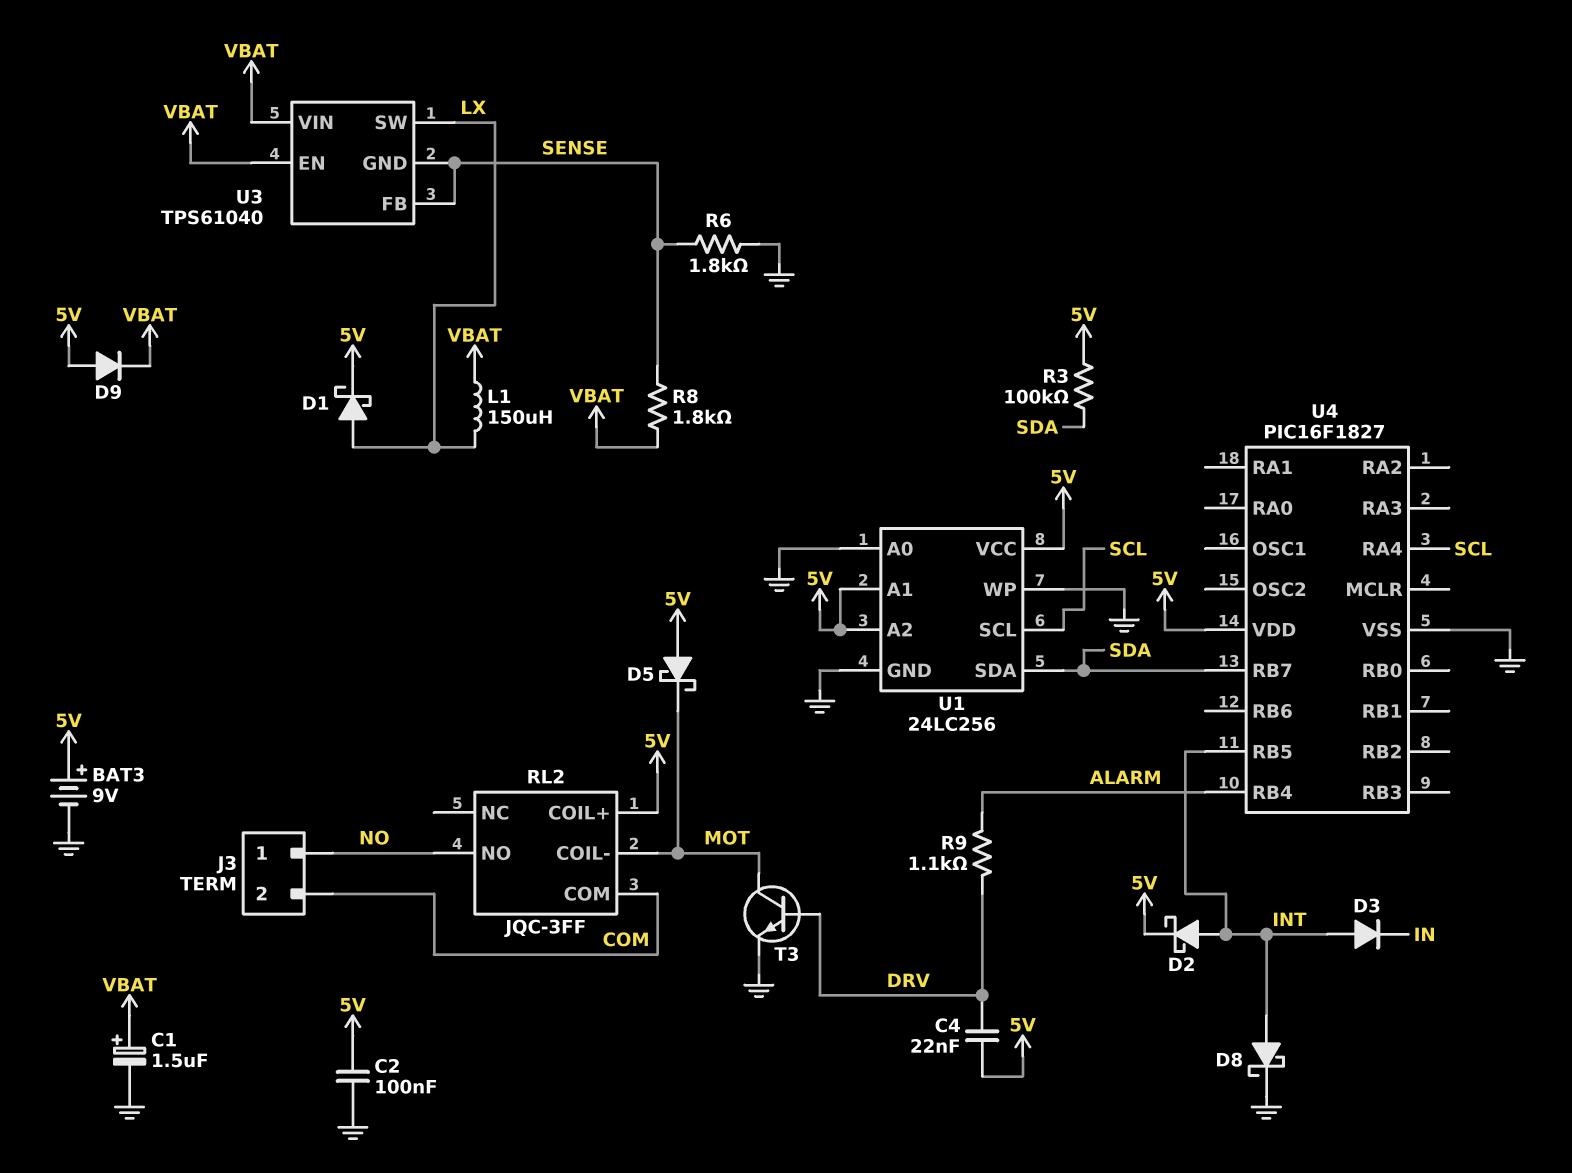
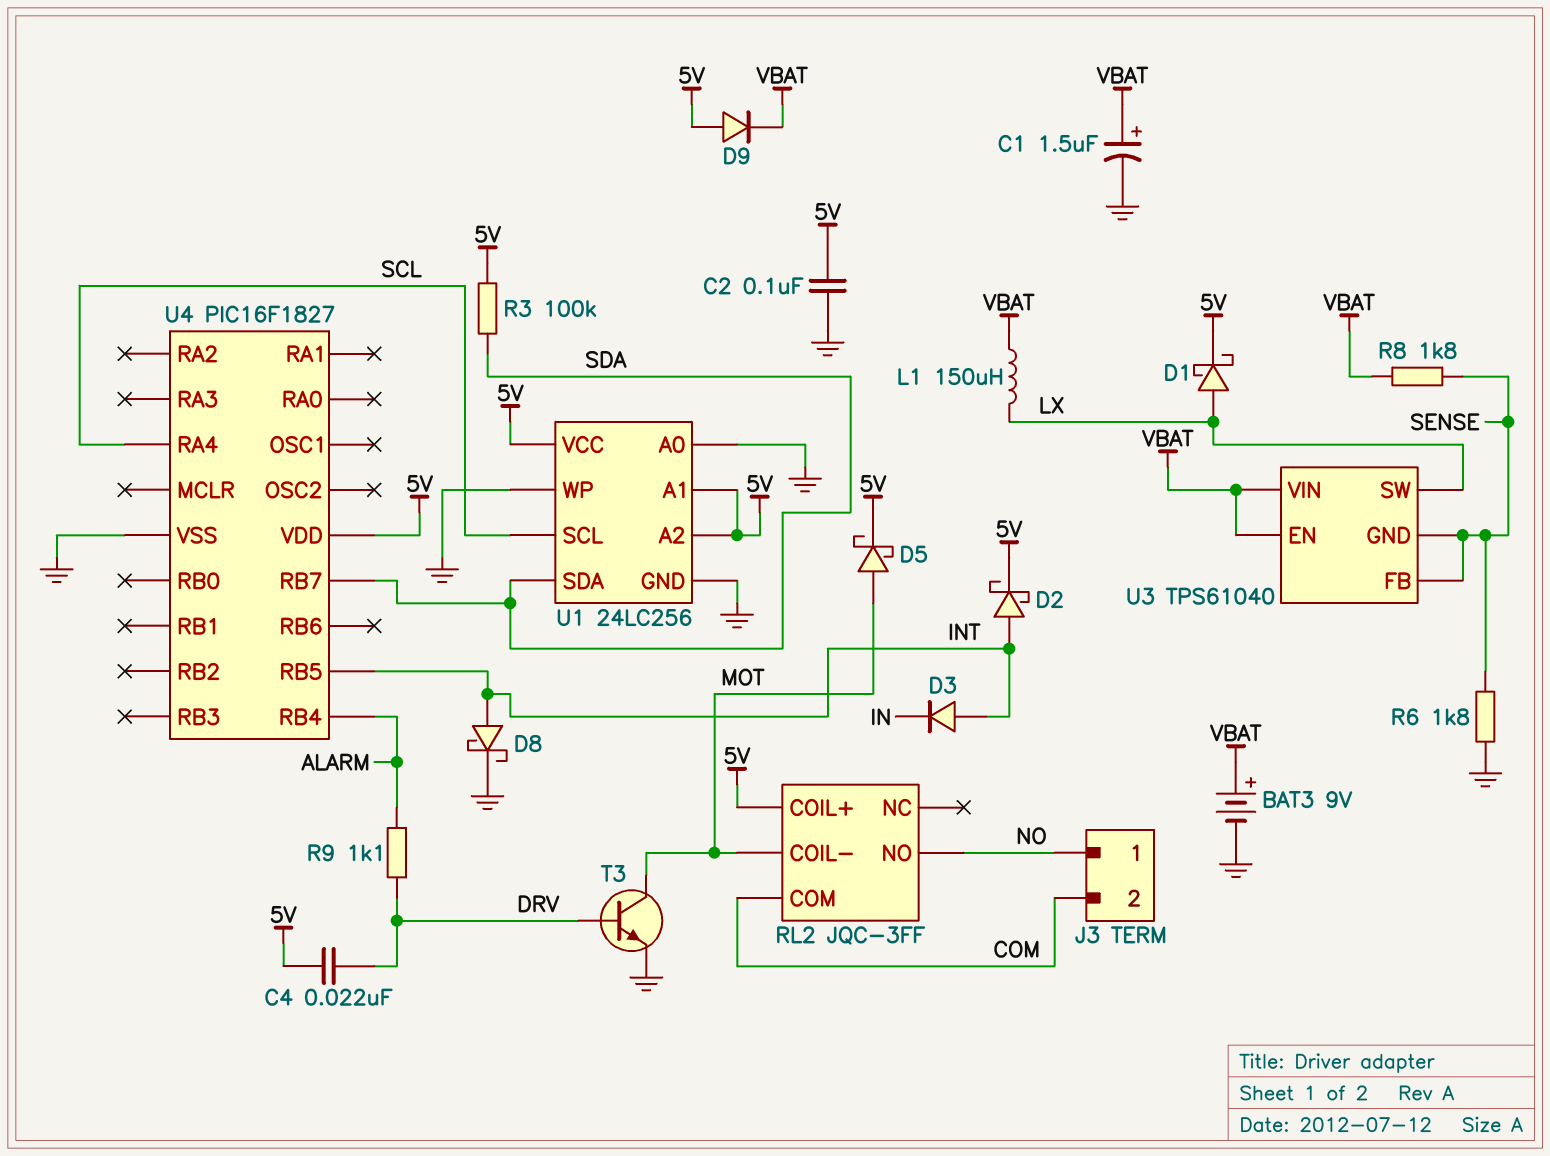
BAT3: 9V (plus 5V, minus GND) -> 9V (plus VBAT, minus GND)
D5: schottky (A 5V, K MOT) -> schottky (A MOT, K 5V)

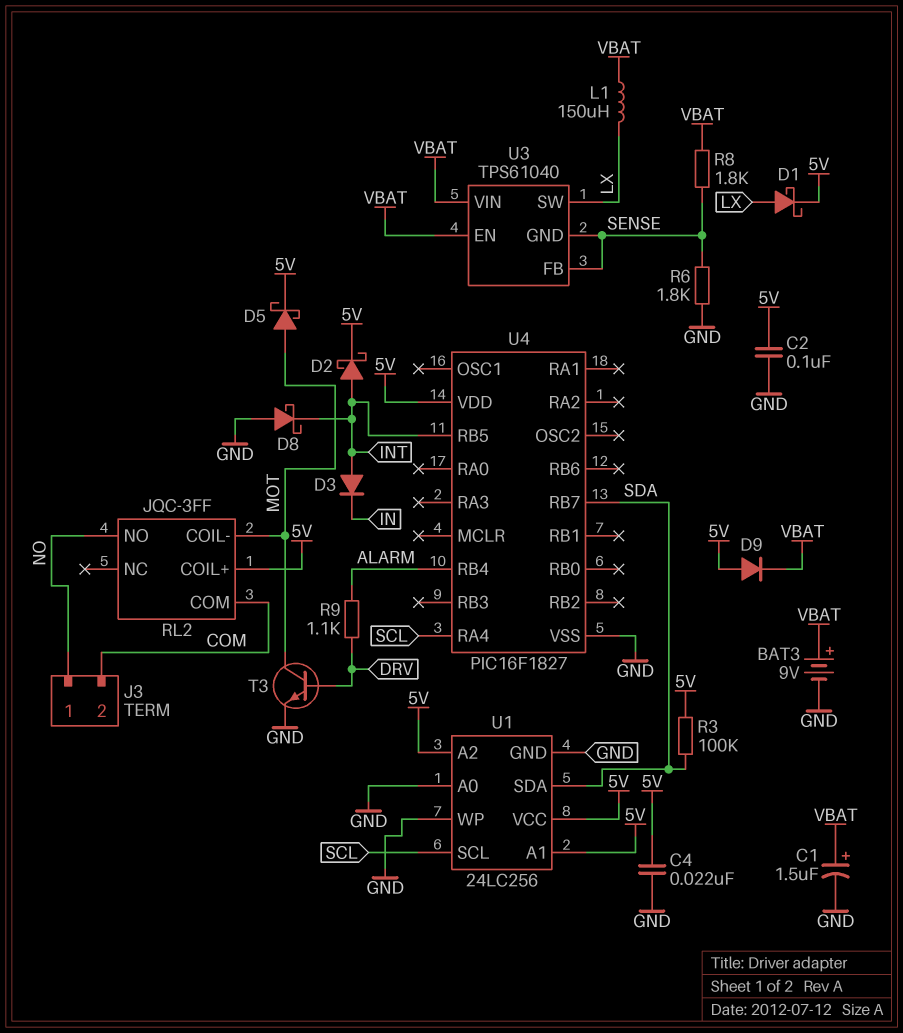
C4: 22nF (5V, DRV) -> 22nF (5V, GND)
D8: schottky (A INT, K GND) -> schottky (A GND, K INT)

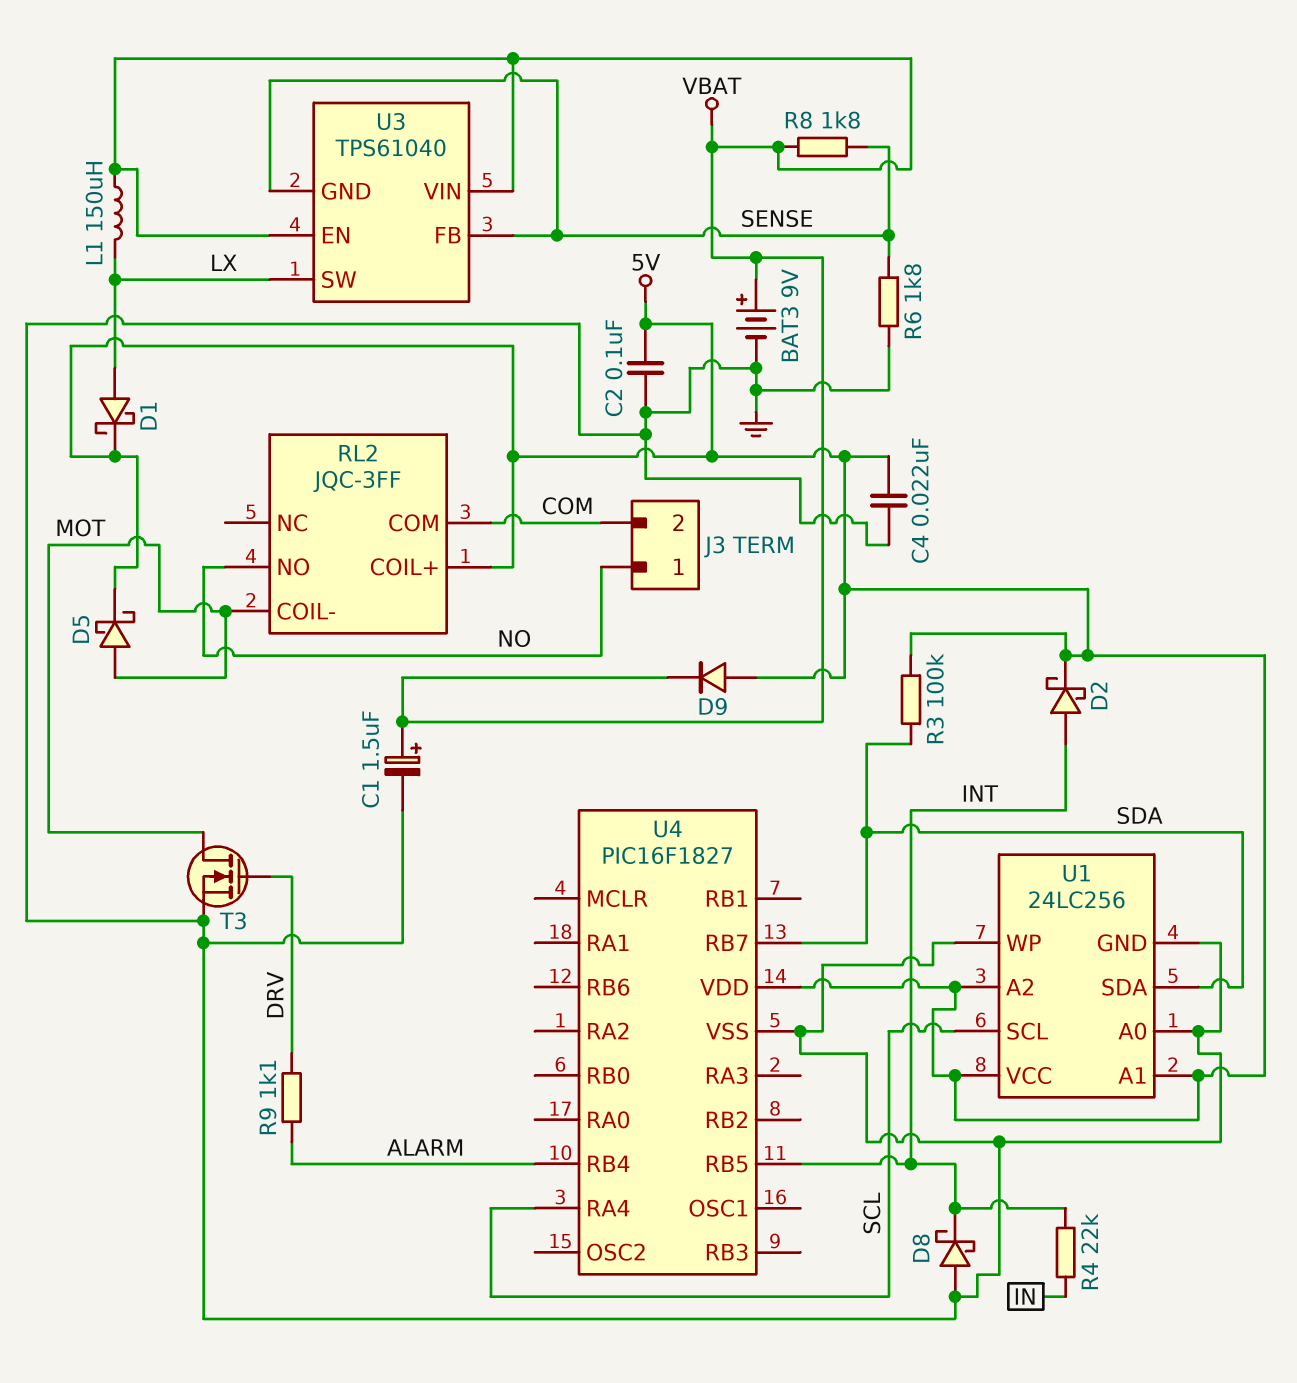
D3: diode (A INT, K IN) -> none
R4: none -> 22k (IN, INT)
T3: NPN (B DRV, C MOT, E GND) -> NMOS (G DRV, D MOT, S GND)

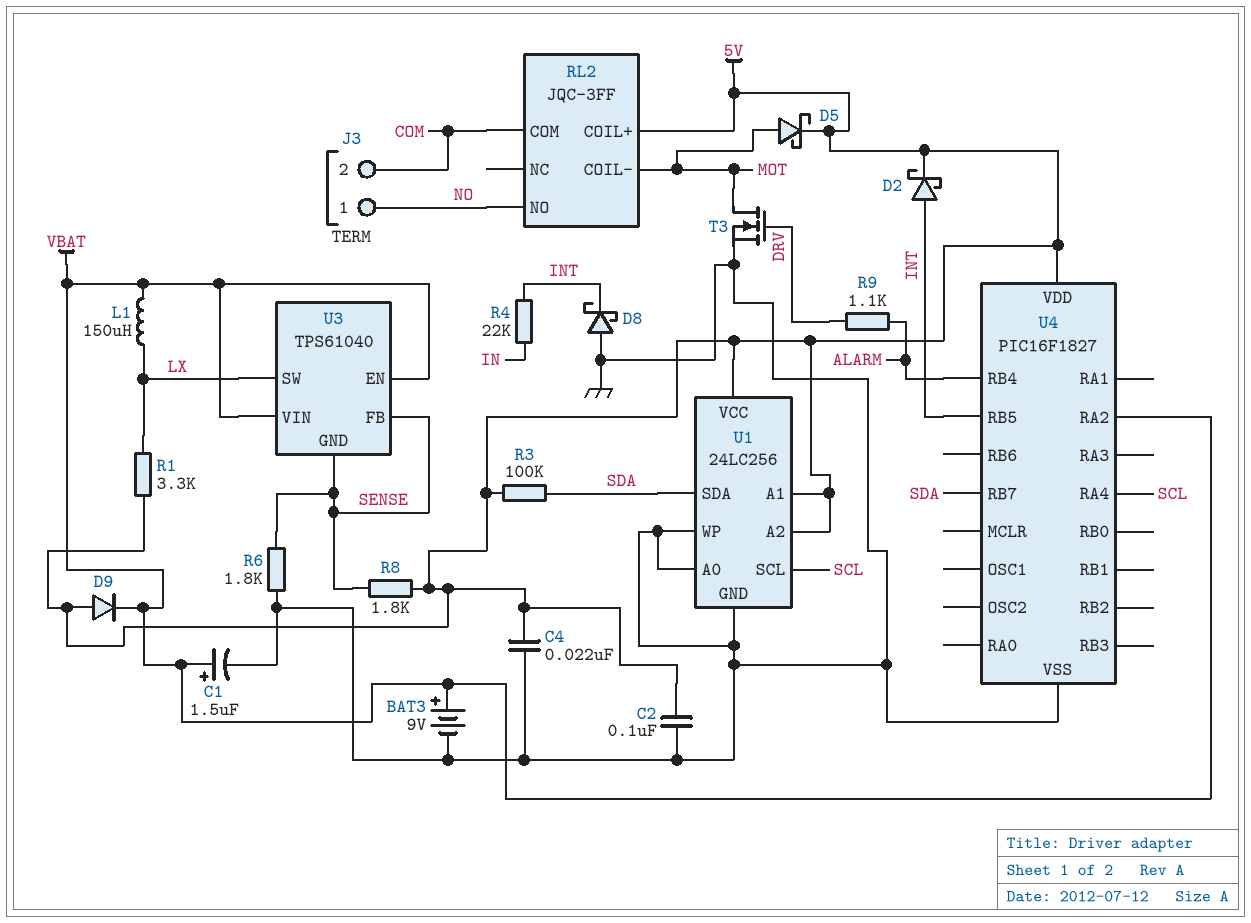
D1: schottky (A LX, K 5V) -> none
R1: none -> 3.3k (5V, LX)
R8: 1.8k (SENSE, VBAT) -> 1.8k (5V, SENSE)
U4 pin RA2: none -> VBAT

